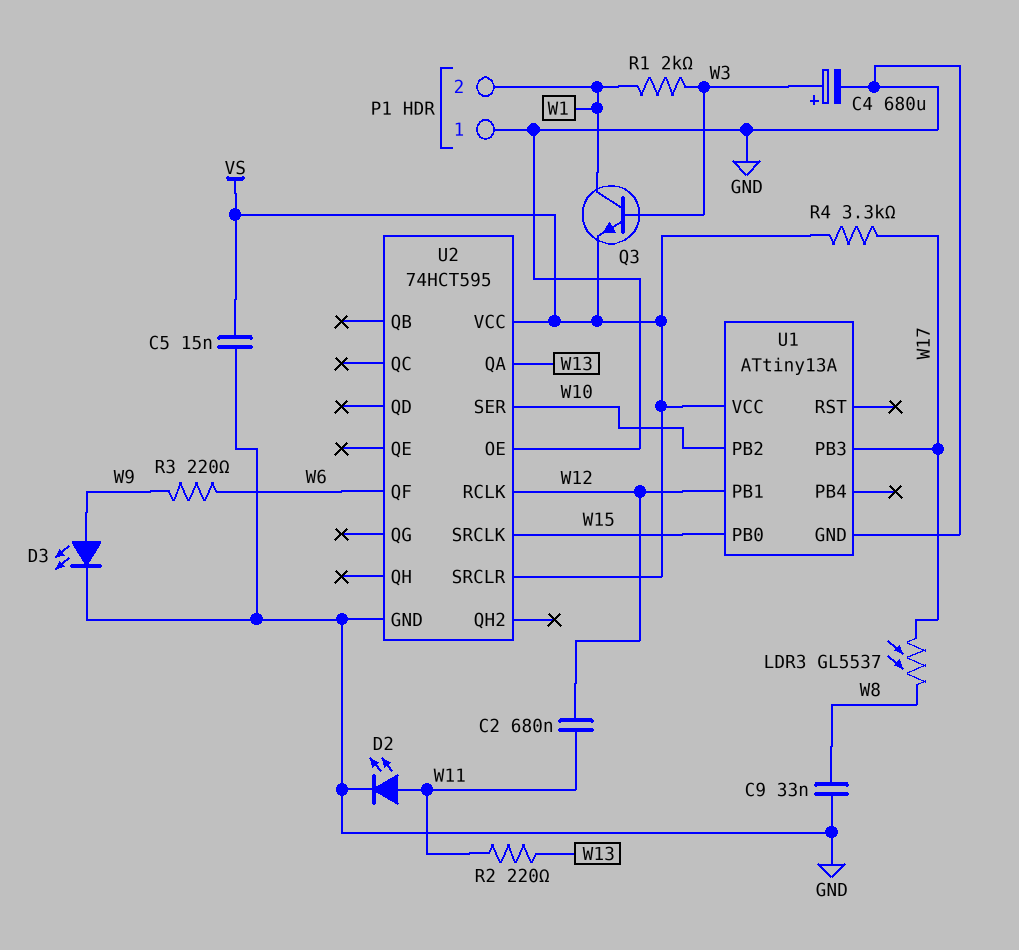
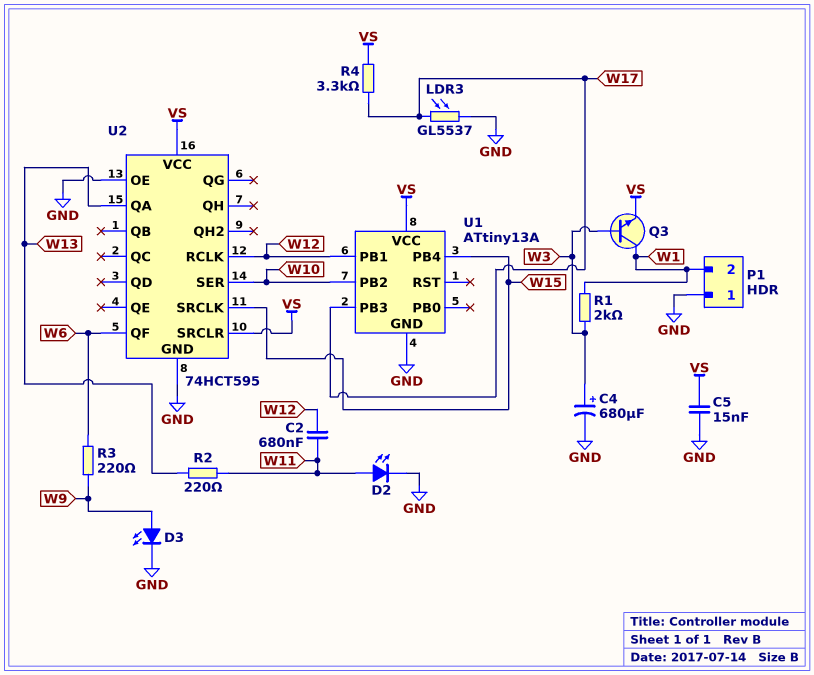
C9: 33nF (GND, W8) -> none
LDR3: GL5537 (W8, W17) -> GL5537 (GND, W17)
U1 pin PB0: W15 -> none
U1 pin PB4: none -> W15

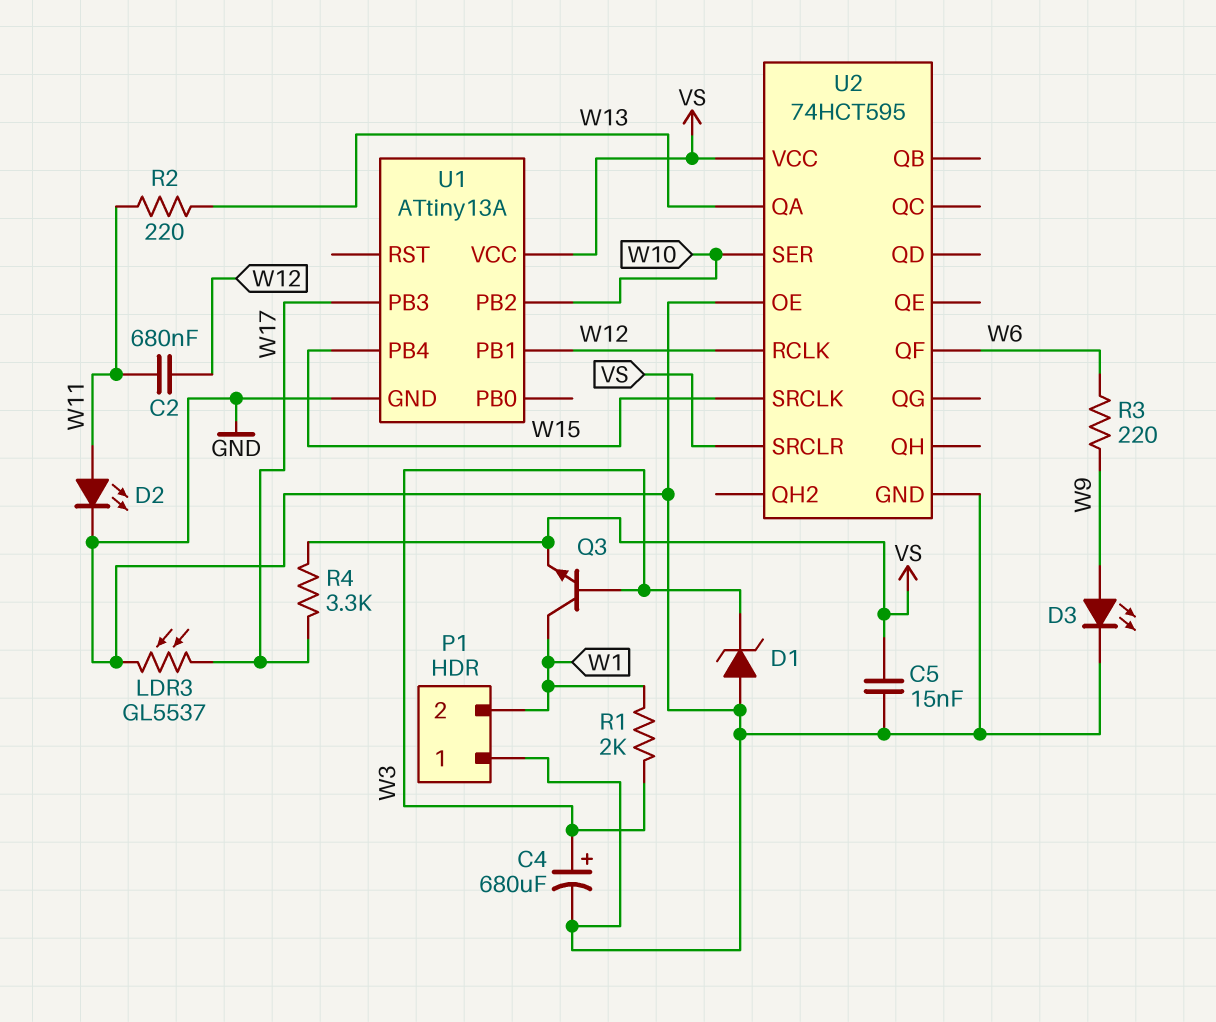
D1: none -> zener (A GND, K W3)

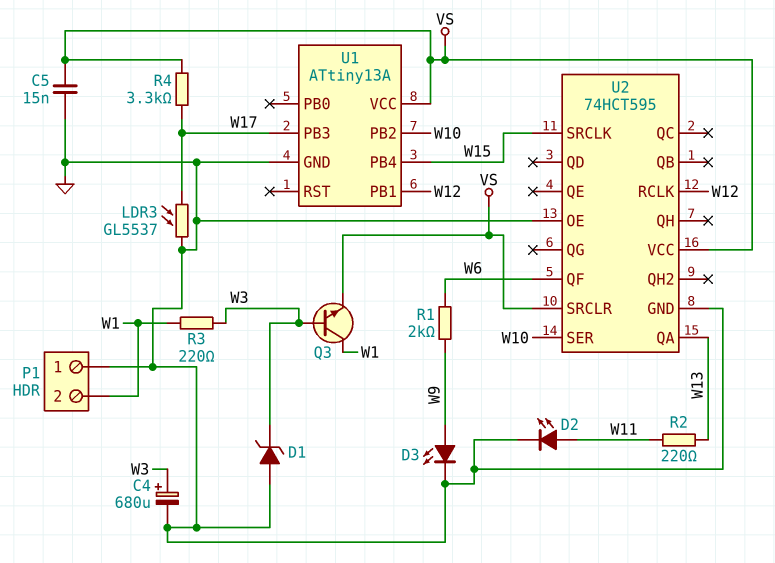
C2: 680nF (W11, W12) -> none
R1: 2k (W1, W3) -> 2k (W6, W9)
R3: 220 (W6, W9) -> 220 (W1, W3)

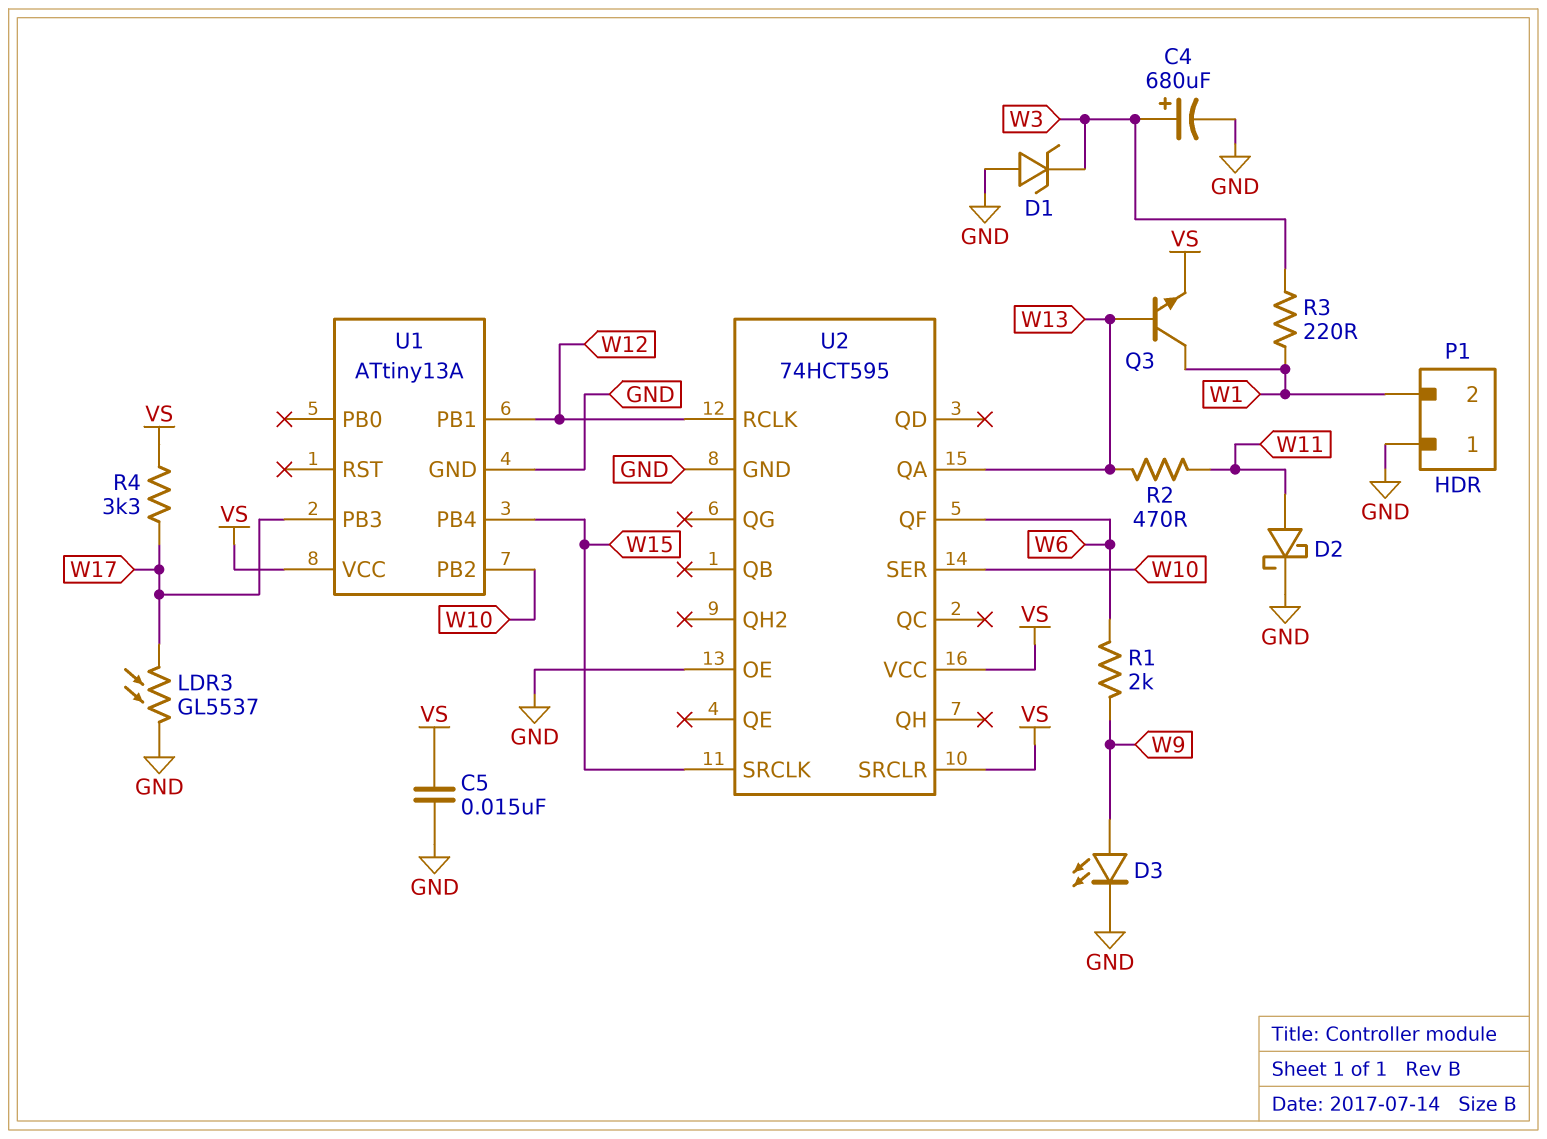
D2: LED (A W11, K GND) -> schottky (A W11, K GND)
Q3: NPN (B W3, C W1, E VS) -> NPN (B W13, C W1, E VS)
R2: 220 (W11, W13) -> 470 (W11, W13)

